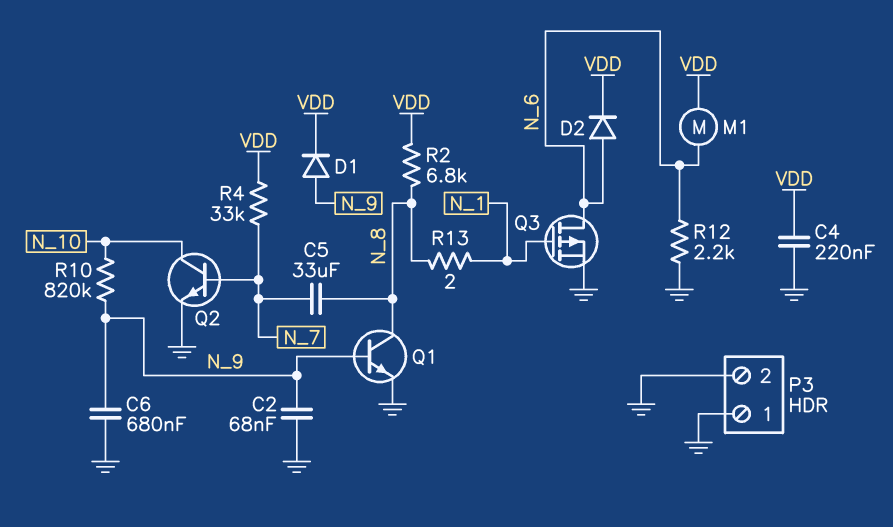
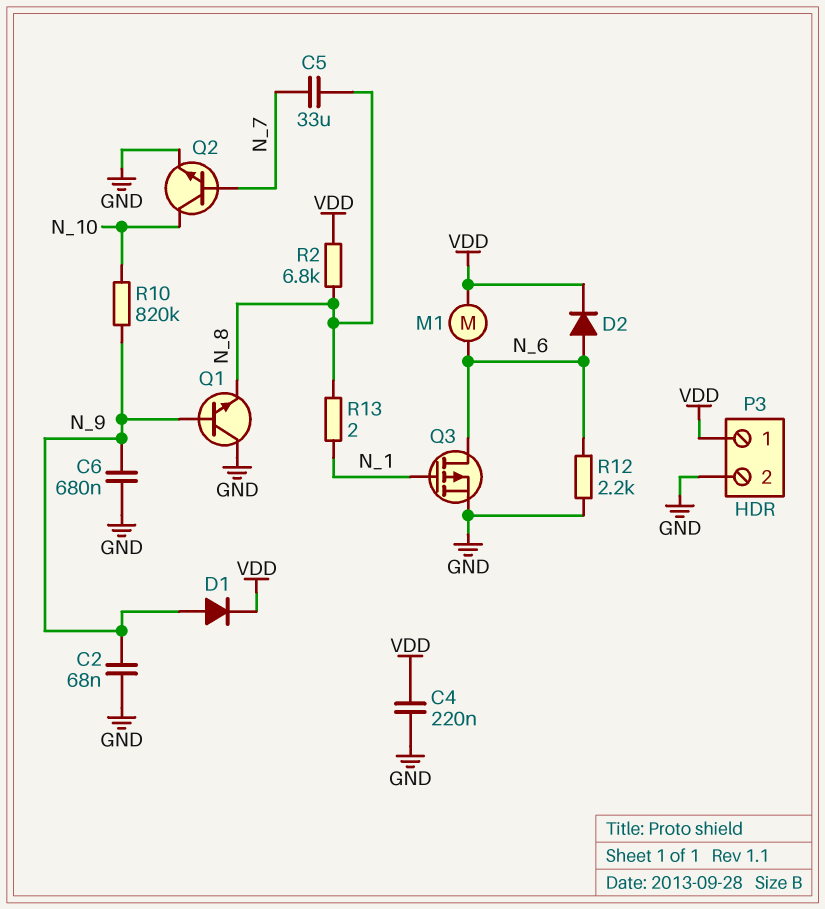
P3 pin 1: GND -> VDD
Q1: NPN (B N_9, C N_8, E GND) -> NPN (B N_9, C GND, E N_8)
R4: 33k (N_7, VDD) -> none

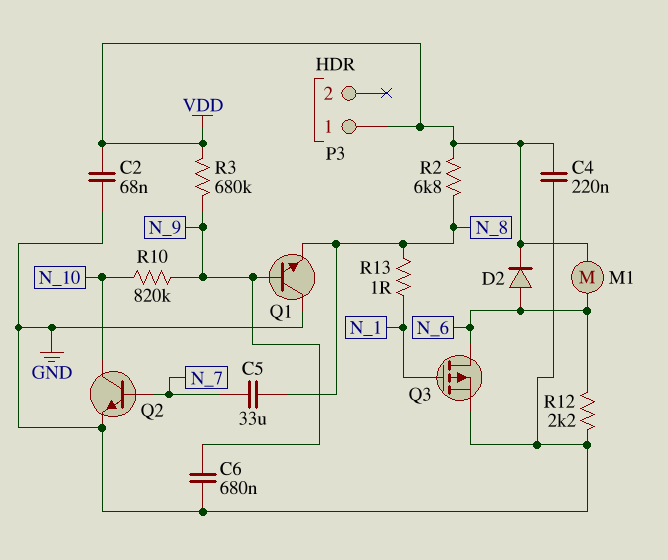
C2: 68nF (GND, N_9) -> 68nF (GND, VDD)
D1: diode (A N_9, K VDD) -> none
P3 pin 2: GND -> none
R3: none -> 680k (N_9, VDD)
R13: 2 (N_1, N_8) -> 1 (N_1, N_8)

